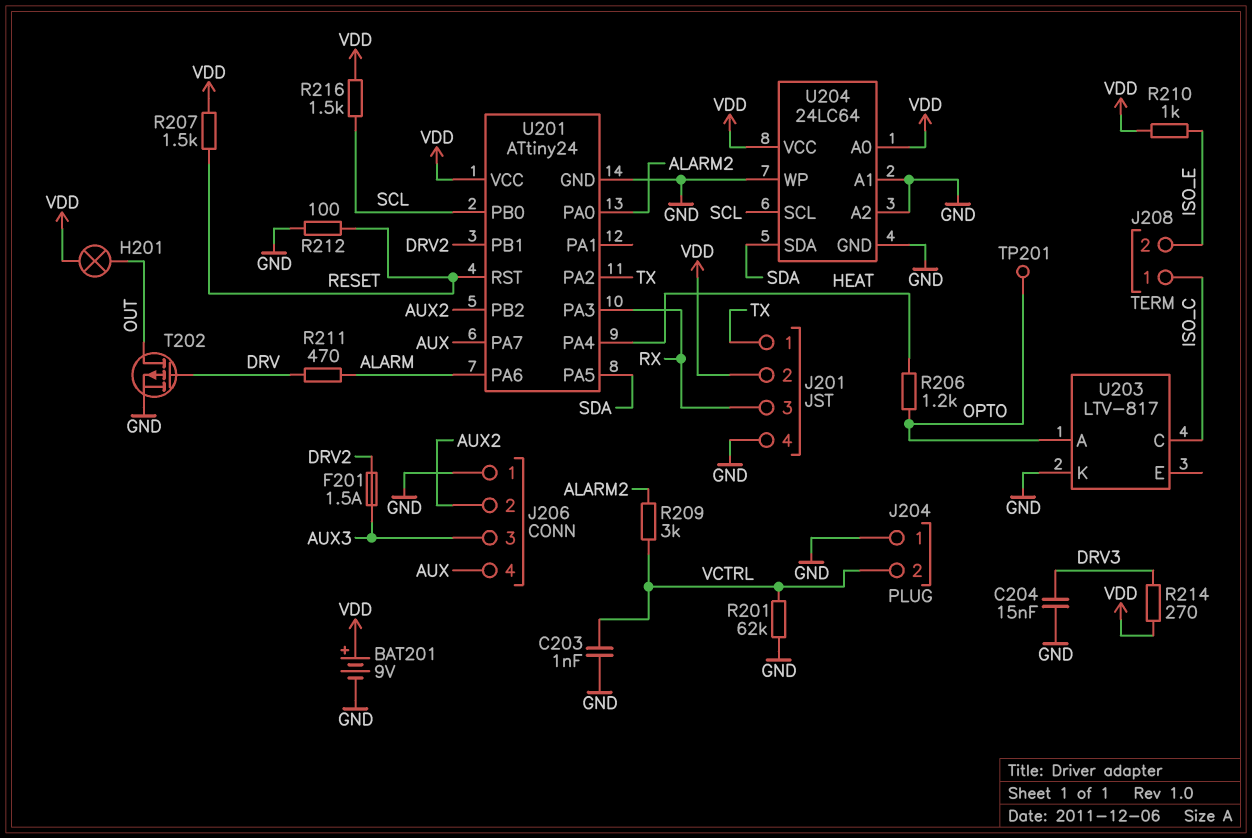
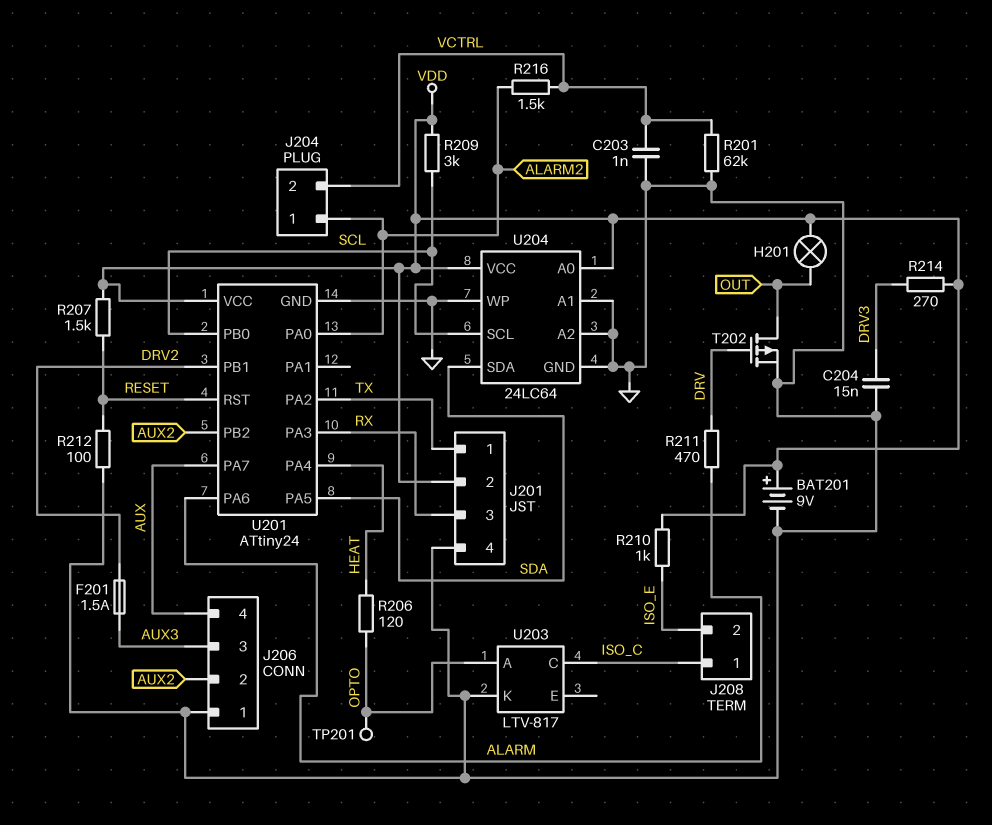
J204 pin 1: GND -> ALARM2
R206: 1.2k (HEAT, OPTO) -> 120 (HEAT, OPTO)
R209: 3k (ALARM2, VCTRL) -> 3k (SCL, VDD)
R216: 1.5k (SCL, VDD) -> 1.5k (ALARM2, VCTRL)

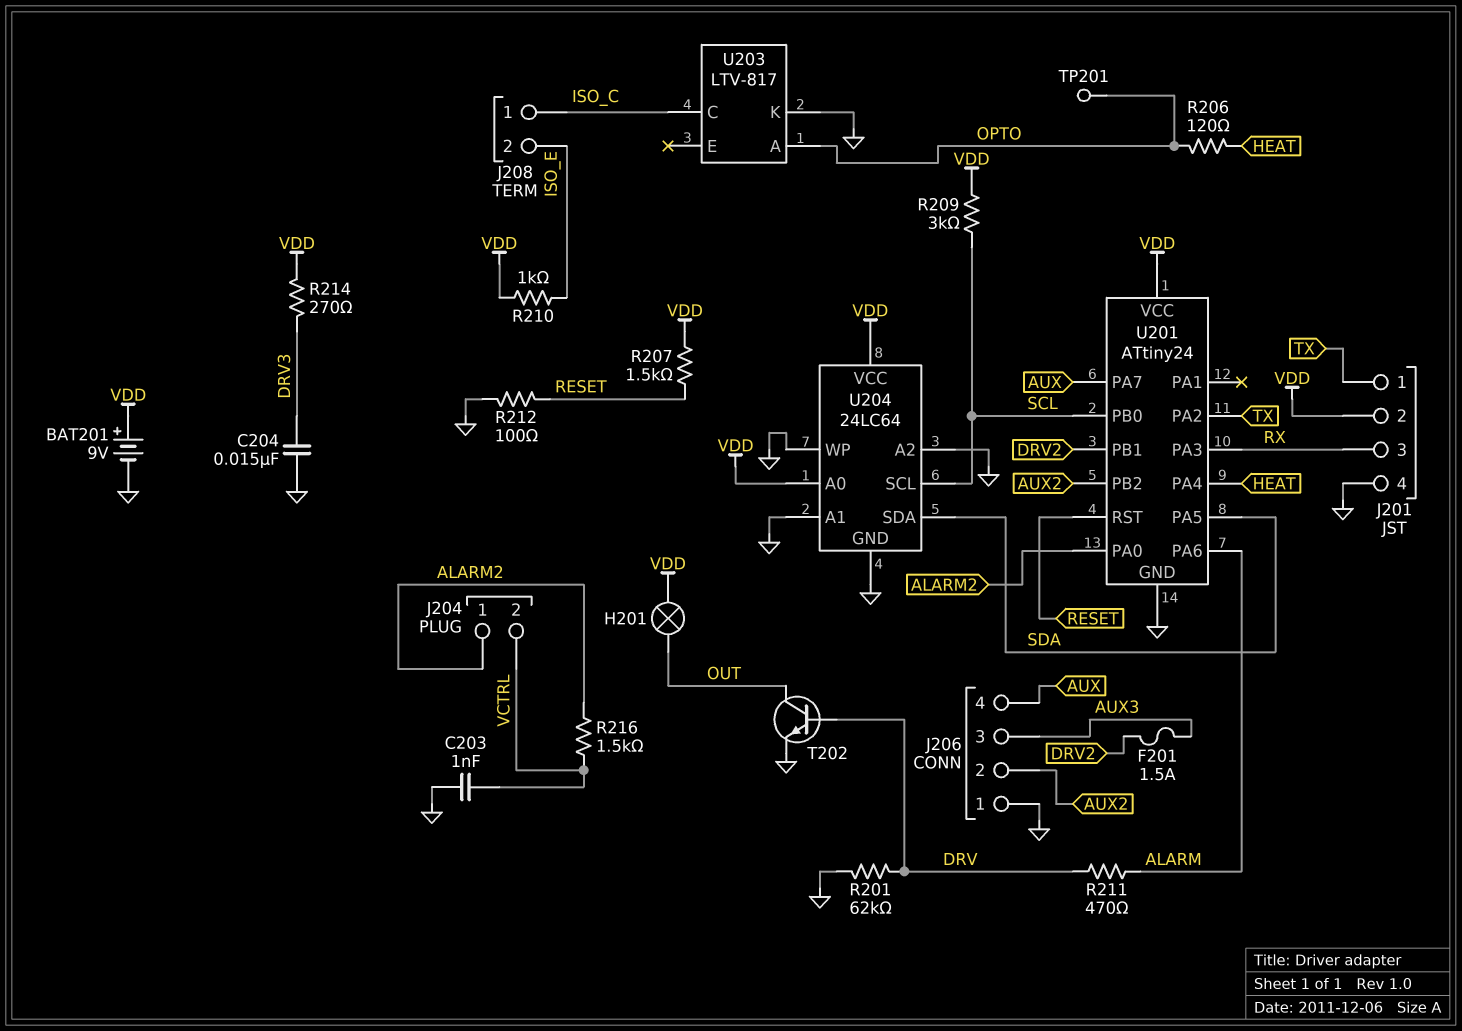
R201: 62k (GND, VCTRL) -> 62k (DRV, GND)
T202: PMOS (G DRV, D OUT, S GND) -> NPN (B DRV, C OUT, E GND)

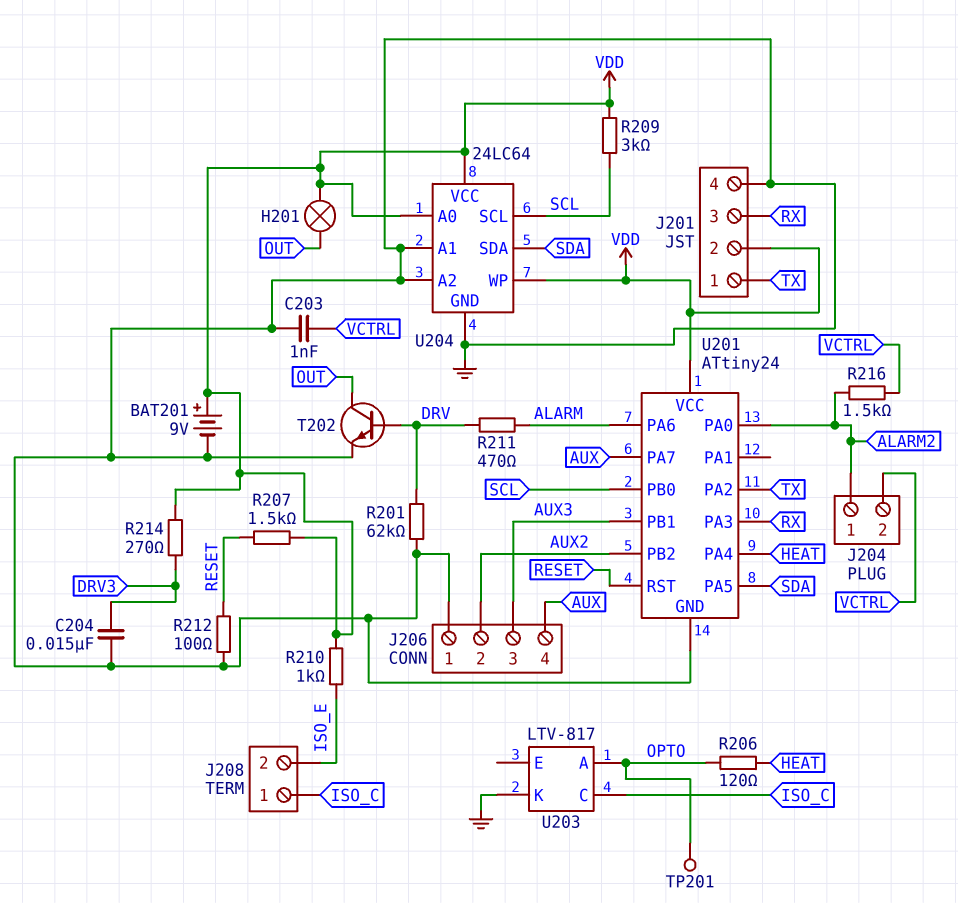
F201: 1.5A (AUX3, DRV2) -> none
U201 pin PB1: DRV2 -> AUX3
U204 pin WP: GND -> VDD

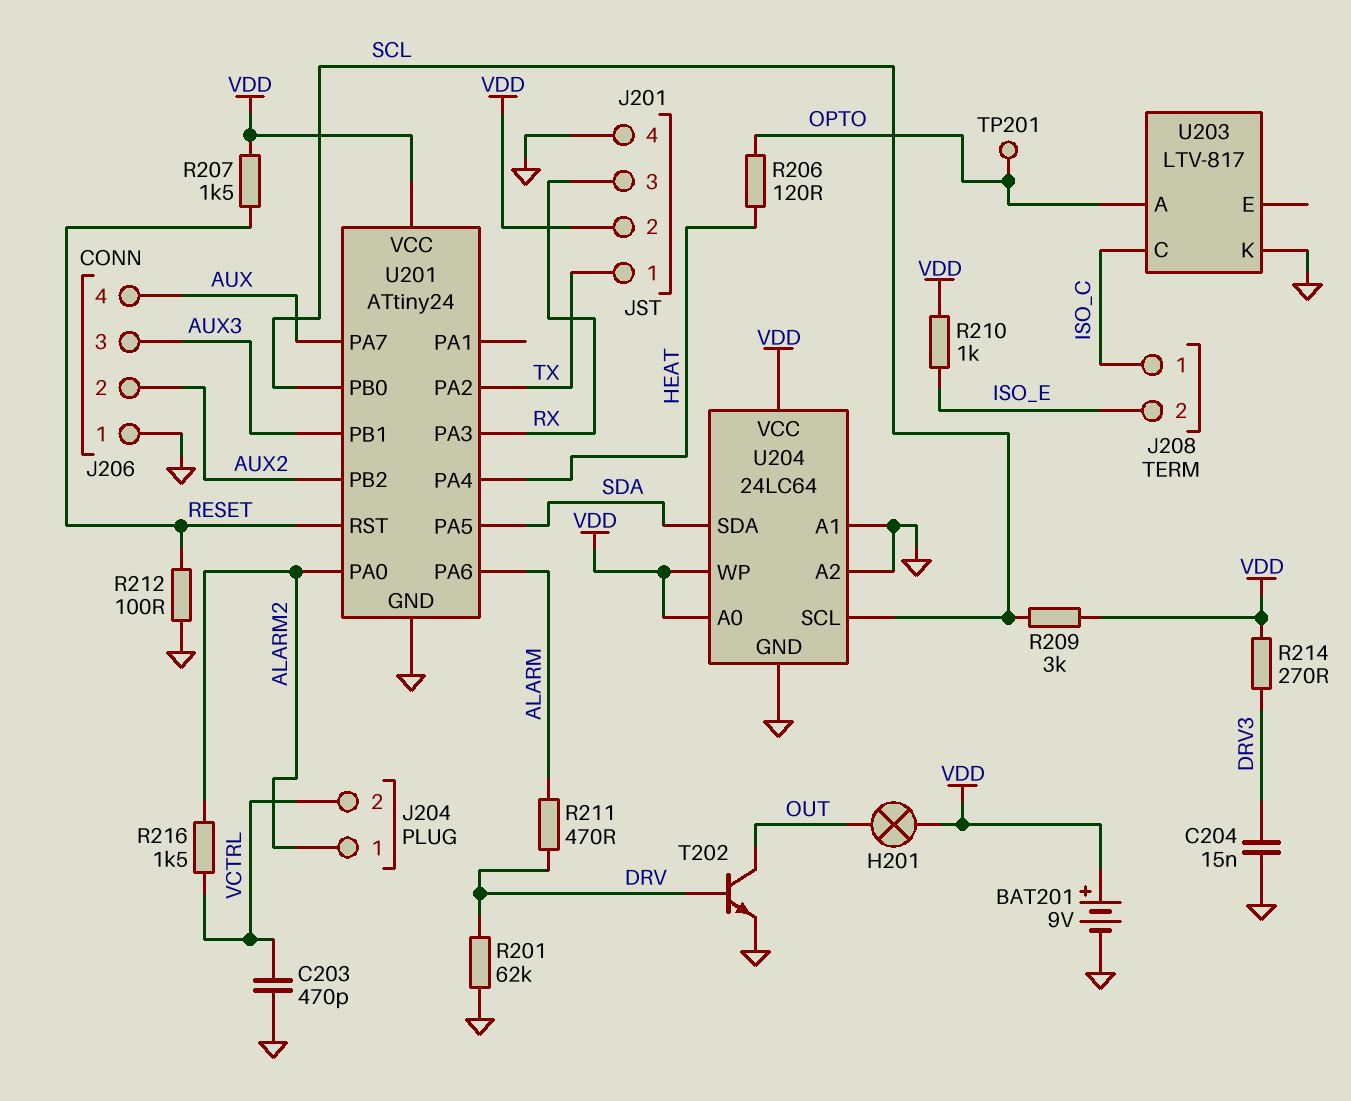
C203: 1nF (GND, VCTRL) -> 470pF (GND, VCTRL)

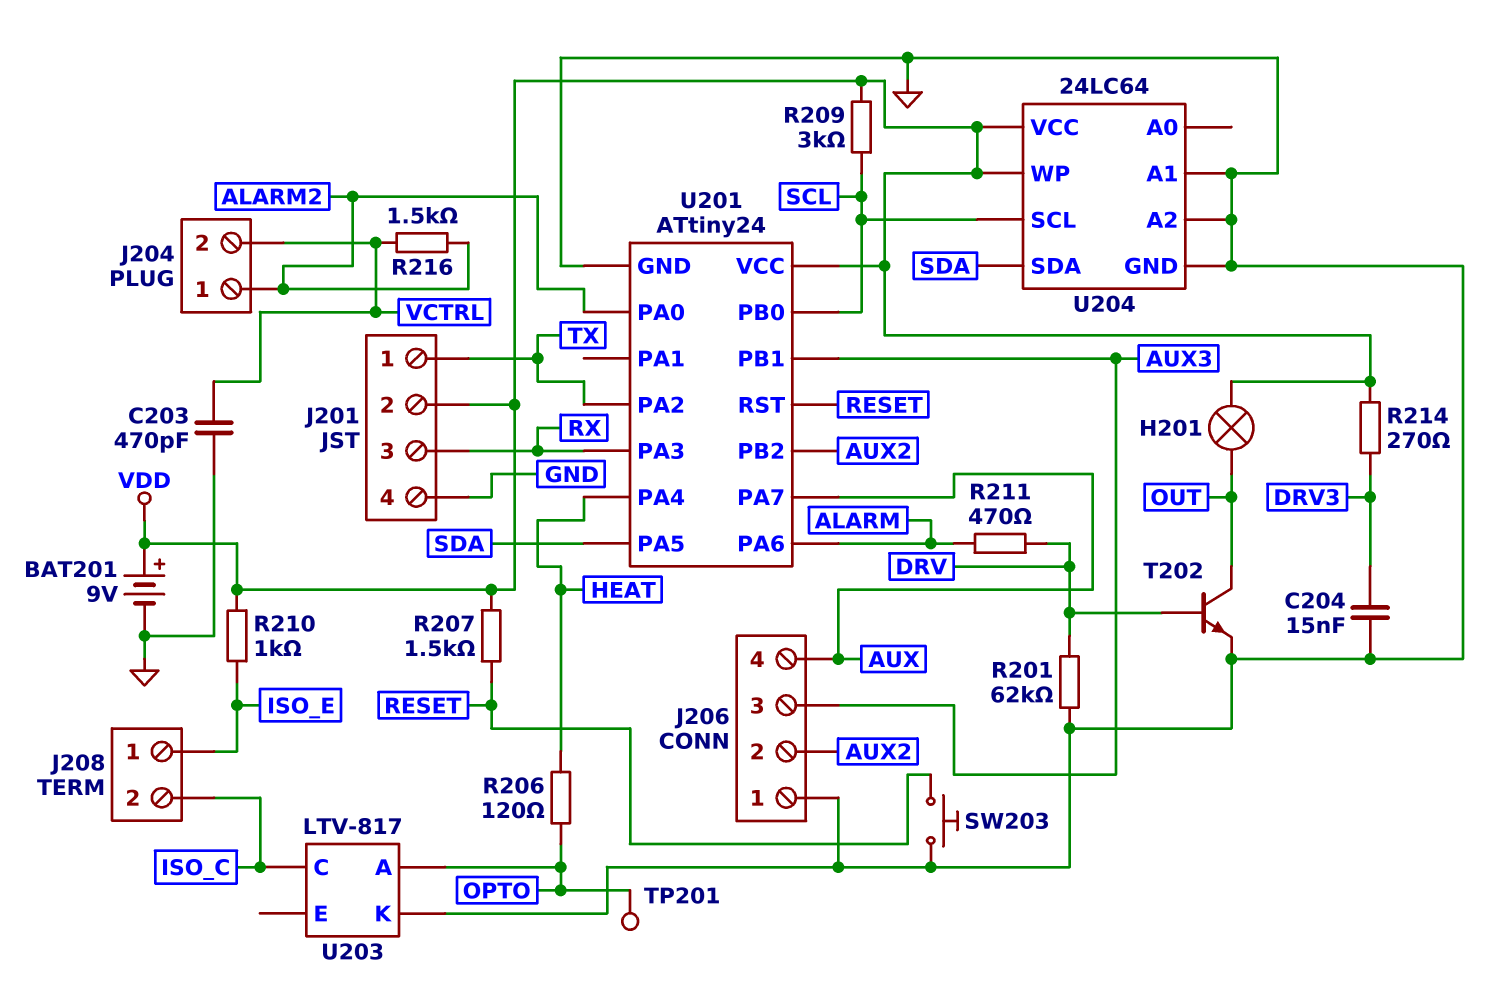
J208 pin 1: ISO_C -> ISO_E
J208 pin 2: ISO_E -> ISO_C
R212: 100 (GND, RESET) -> none
SW203: none -> button (GND, RESET)
U204 pin A0: VDD -> none

